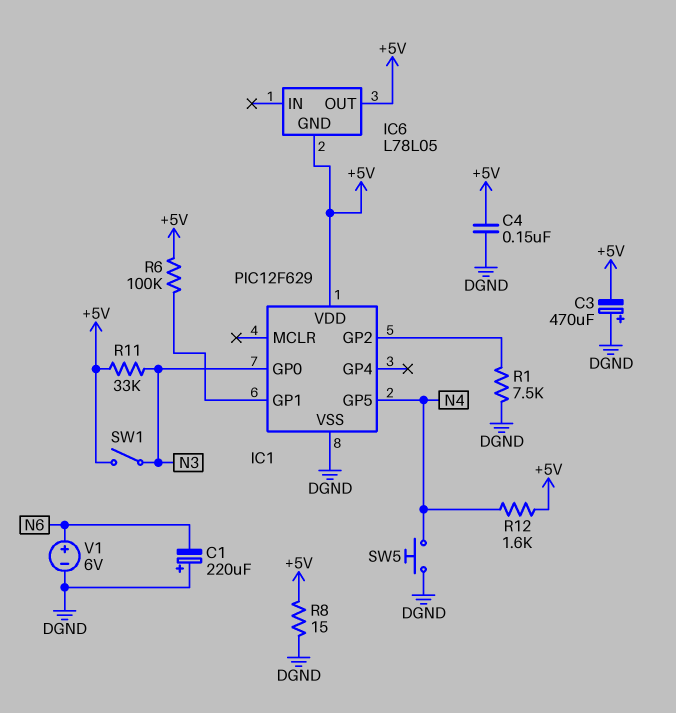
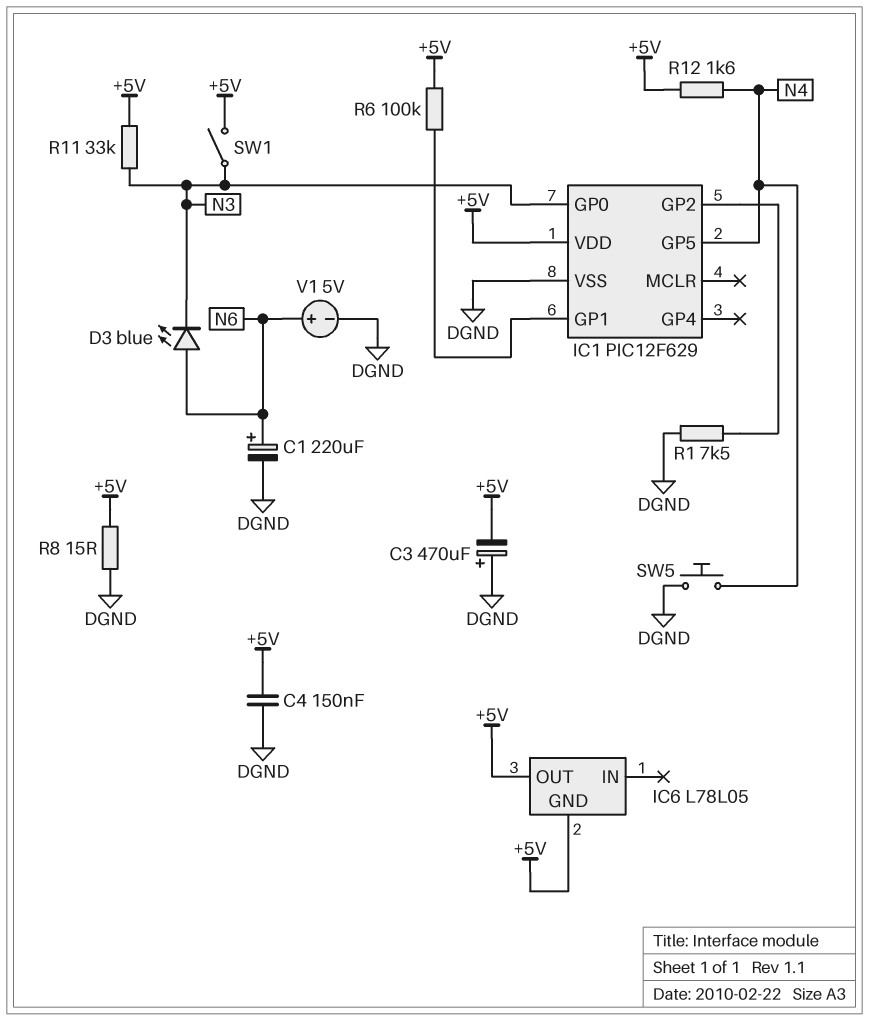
C1: 220uF (plus DGND, minus N6) -> 220uF (plus N6, minus DGND)
D3: none -> LED blue (A N6, K N3)
V1: 6V (plus N6, minus DGND) -> 5V (plus N6, minus DGND)

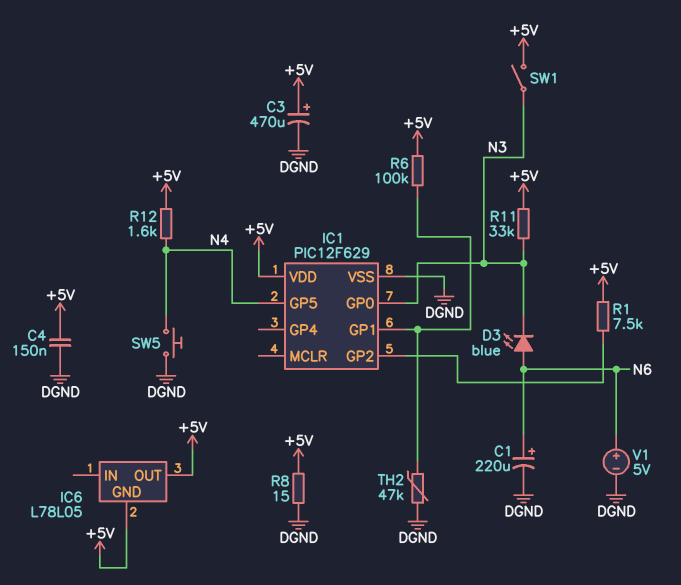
C3: 470uF (plus DGND, minus +5V) -> 470uF (plus +5V, minus DGND)
R1: 7.5k (DGND, IC1/GP2) -> 7.5k (+5V, IC1/GP2)
TH2: none -> 47k (DGND, IC1/GP1)

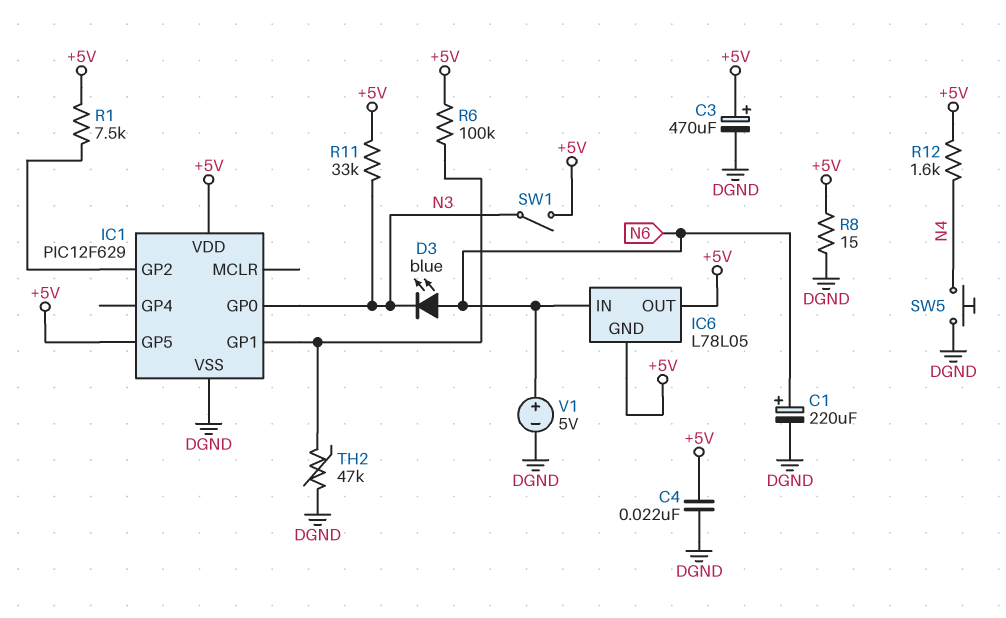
C4: 150nF (+5V, DGND) -> 22nF (+5V, DGND)
IC1 pin GP5: N4 -> +5V
IC6 pin IN: none -> N6

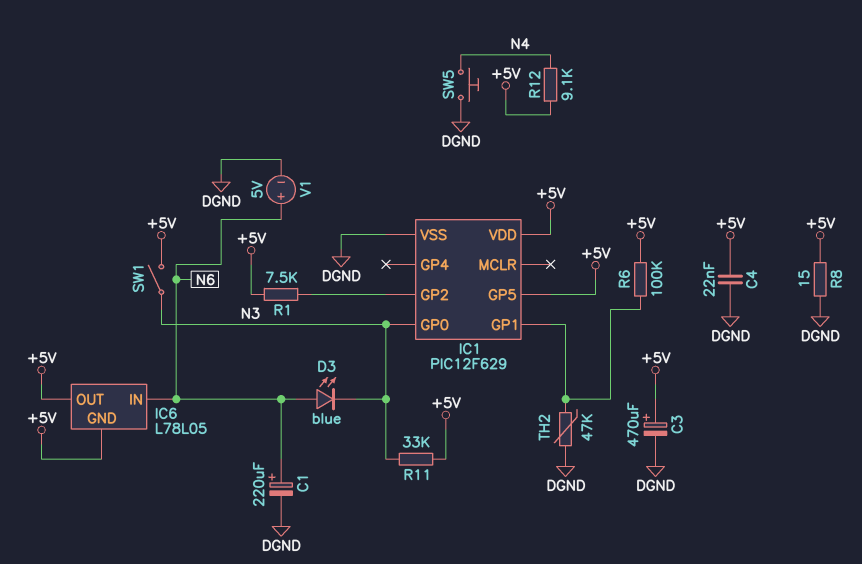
R12: 1.6k (+5V, N4) -> 9.1k (+5V, N4)

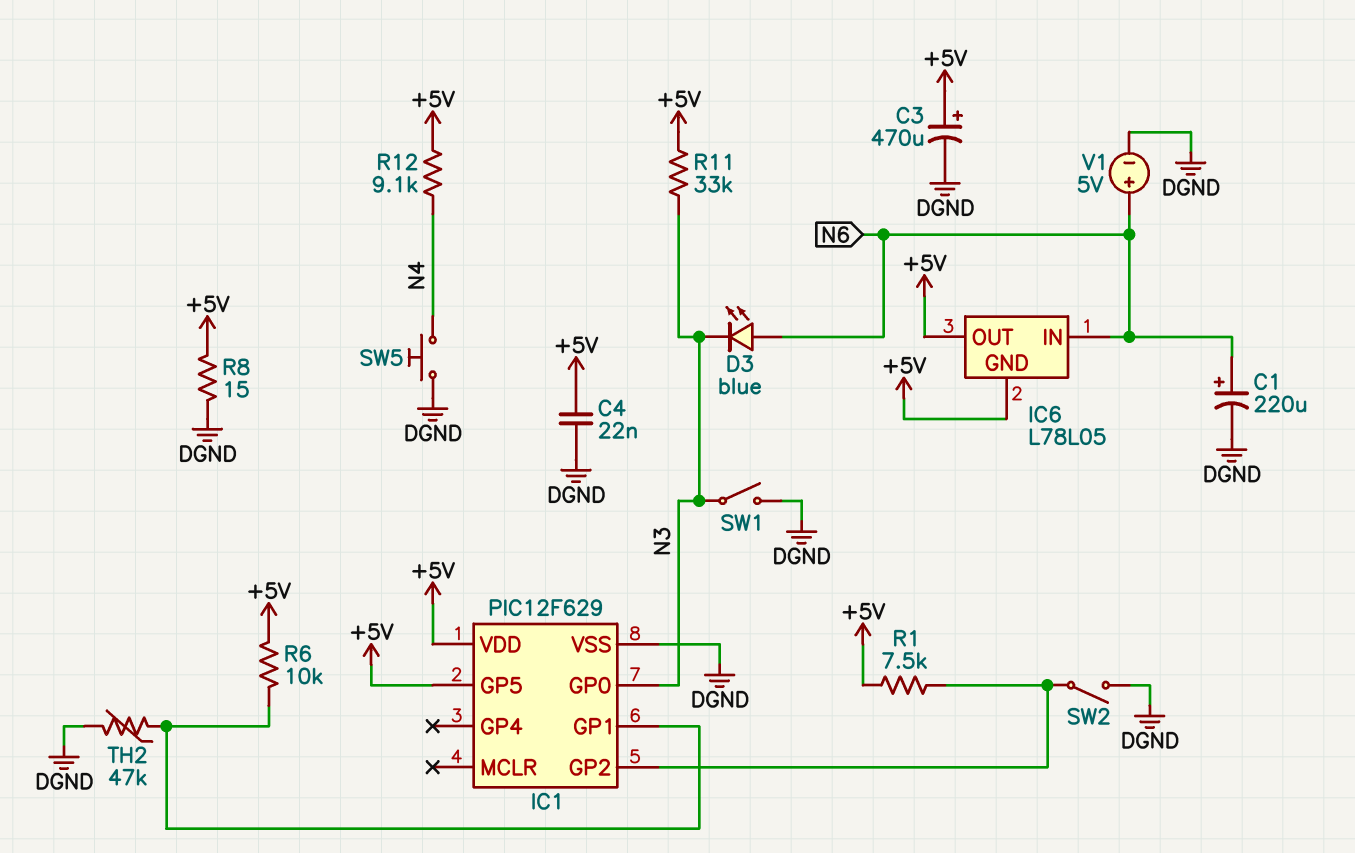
R6: 100k (+5V, IC1/GP1) -> 10k (+5V, IC1/GP1)
SW1: switch (+5V, N3) -> switch (DGND, N3)
SW2: none -> switch (DGND, IC1/GP2)

